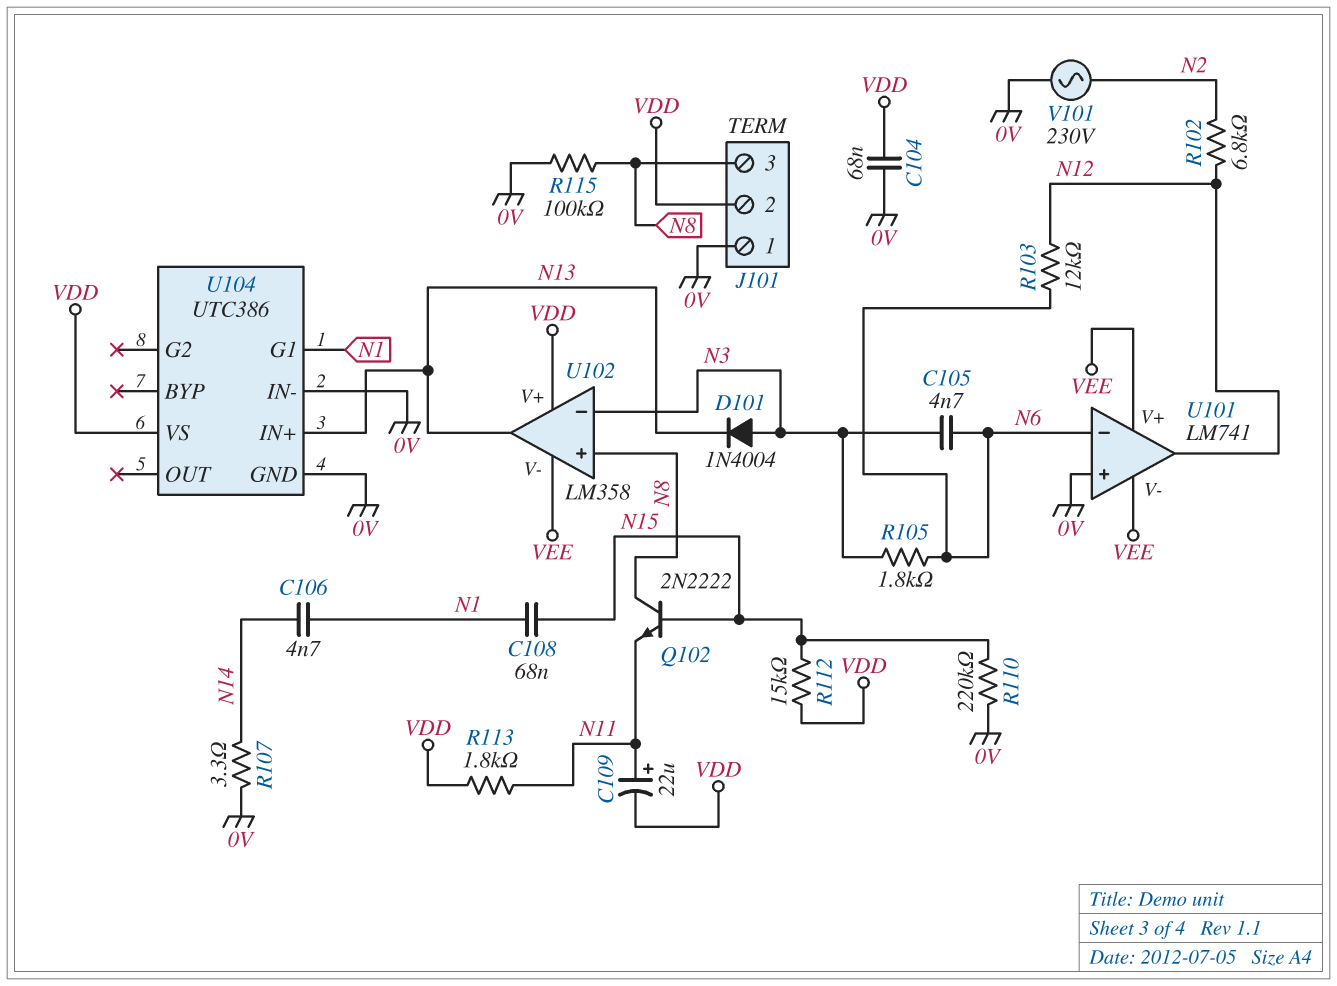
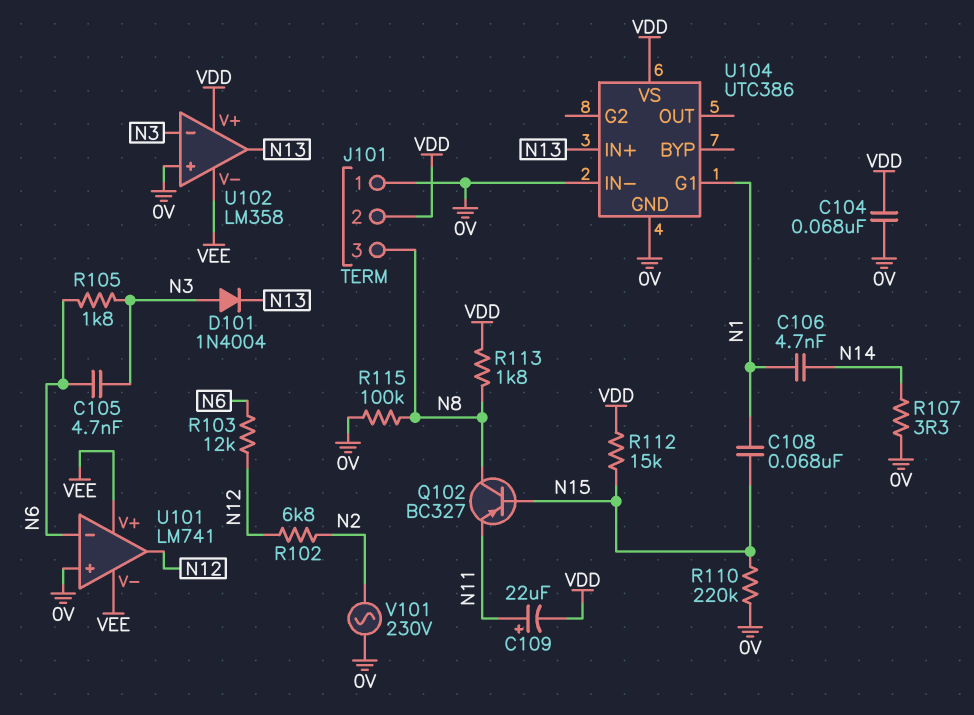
Q102: NPN 2N2222 (B N15, C N8, E N11) -> PNP BC327 (B N15, C N8, E N11)
R113: 1.8k (N11, VDD) -> 1.8k (N8, VDD)
U102 pin in+: N8 -> 0V

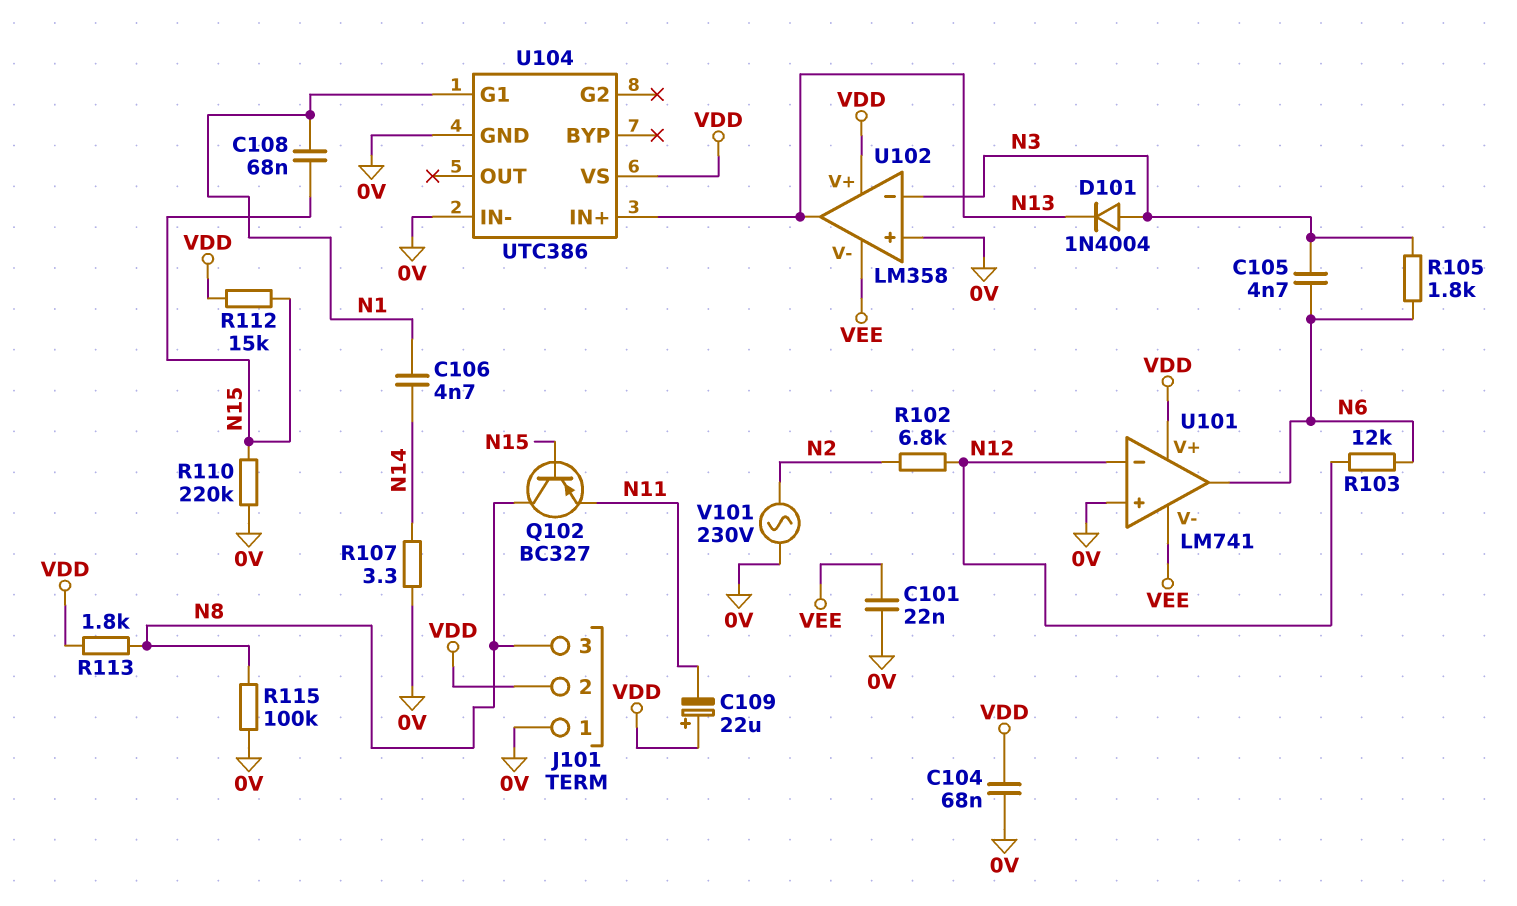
C101: none -> 22nF (0V, VEE)
C109: 22uF (plus N11, minus VDD) -> 22uF (plus VDD, minus N11)
U101 pin V+: VEE -> VDD
U101 pin in-: N6 -> N12
U101 pin out: N12 -> N6

